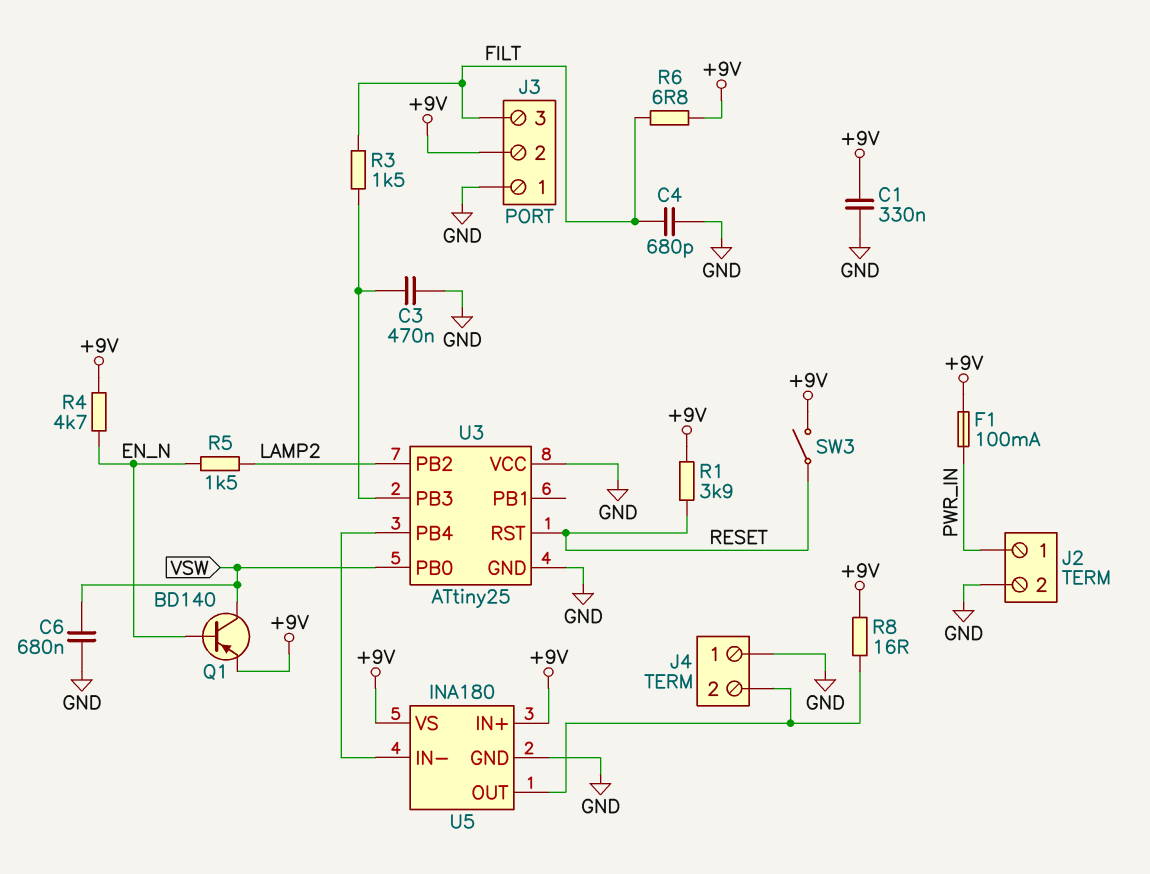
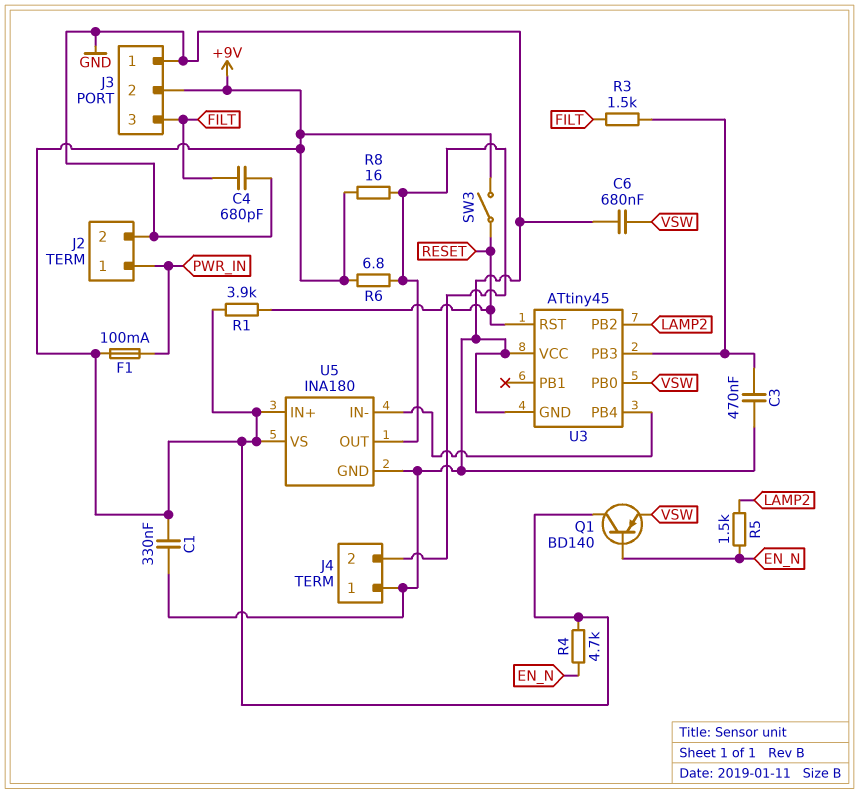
Q1: PNP BD140 (B EN_N, C VSW, E +9V) -> PNP BD140 (B EN_N, C +9V, E VSW)
R6: 6.8 (+9V, FILT) -> 6.8 (+9V, J4/2)
U3: ATtiny25 -> ATtiny45

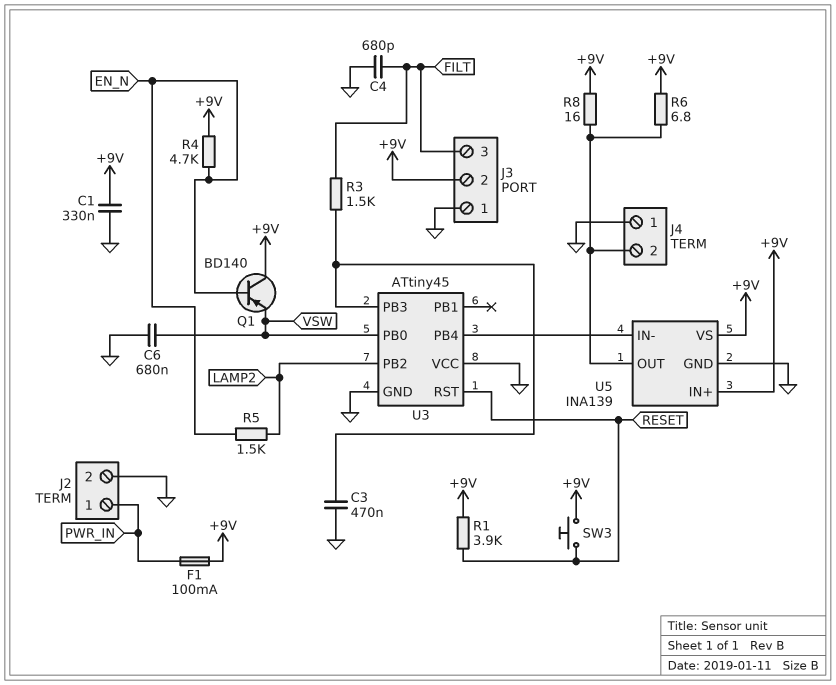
SW3: switch (+9V, RESET) -> button (+9V, RESET)
U5: INA180 -> INA139

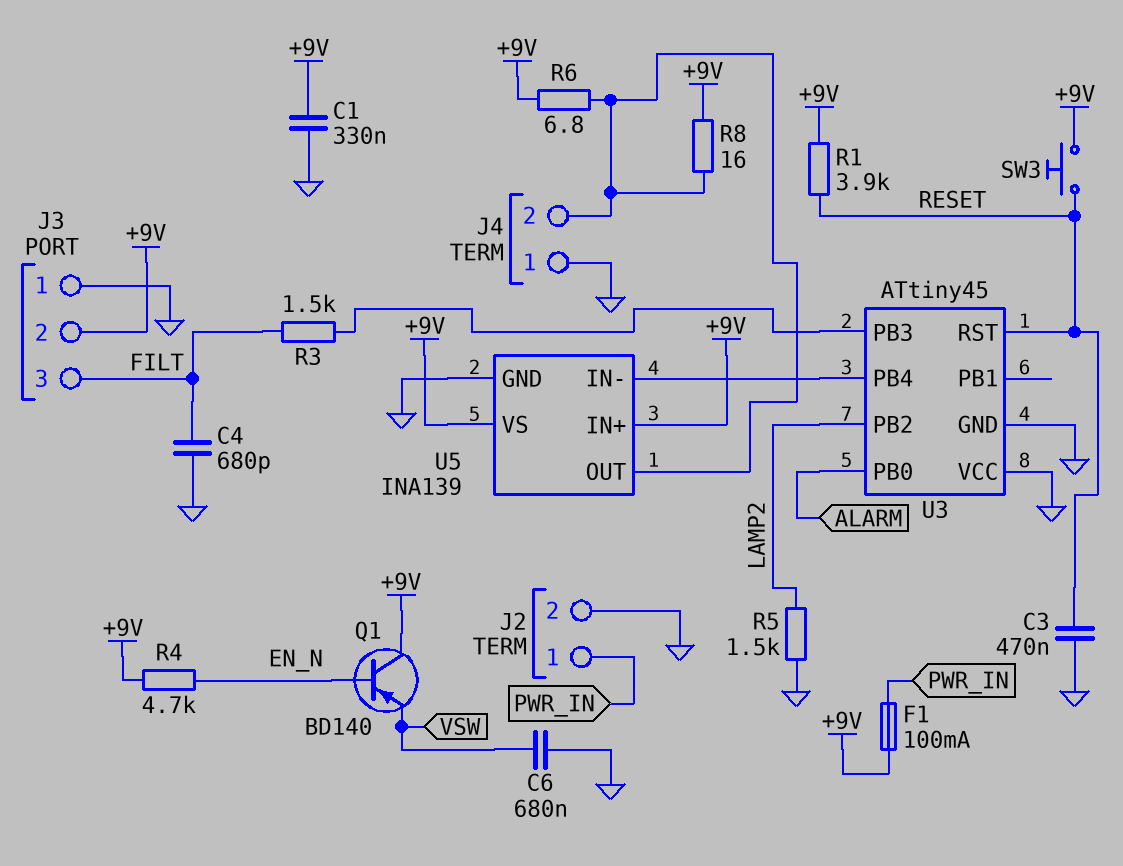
C3: 470nF (GND, U3/PB3) -> 470nF (GND, RESET)
R5: 1.5k (EN_N, LAMP2) -> 1.5k (GND, LAMP2)
U3 pin PB0: VSW -> ALARM

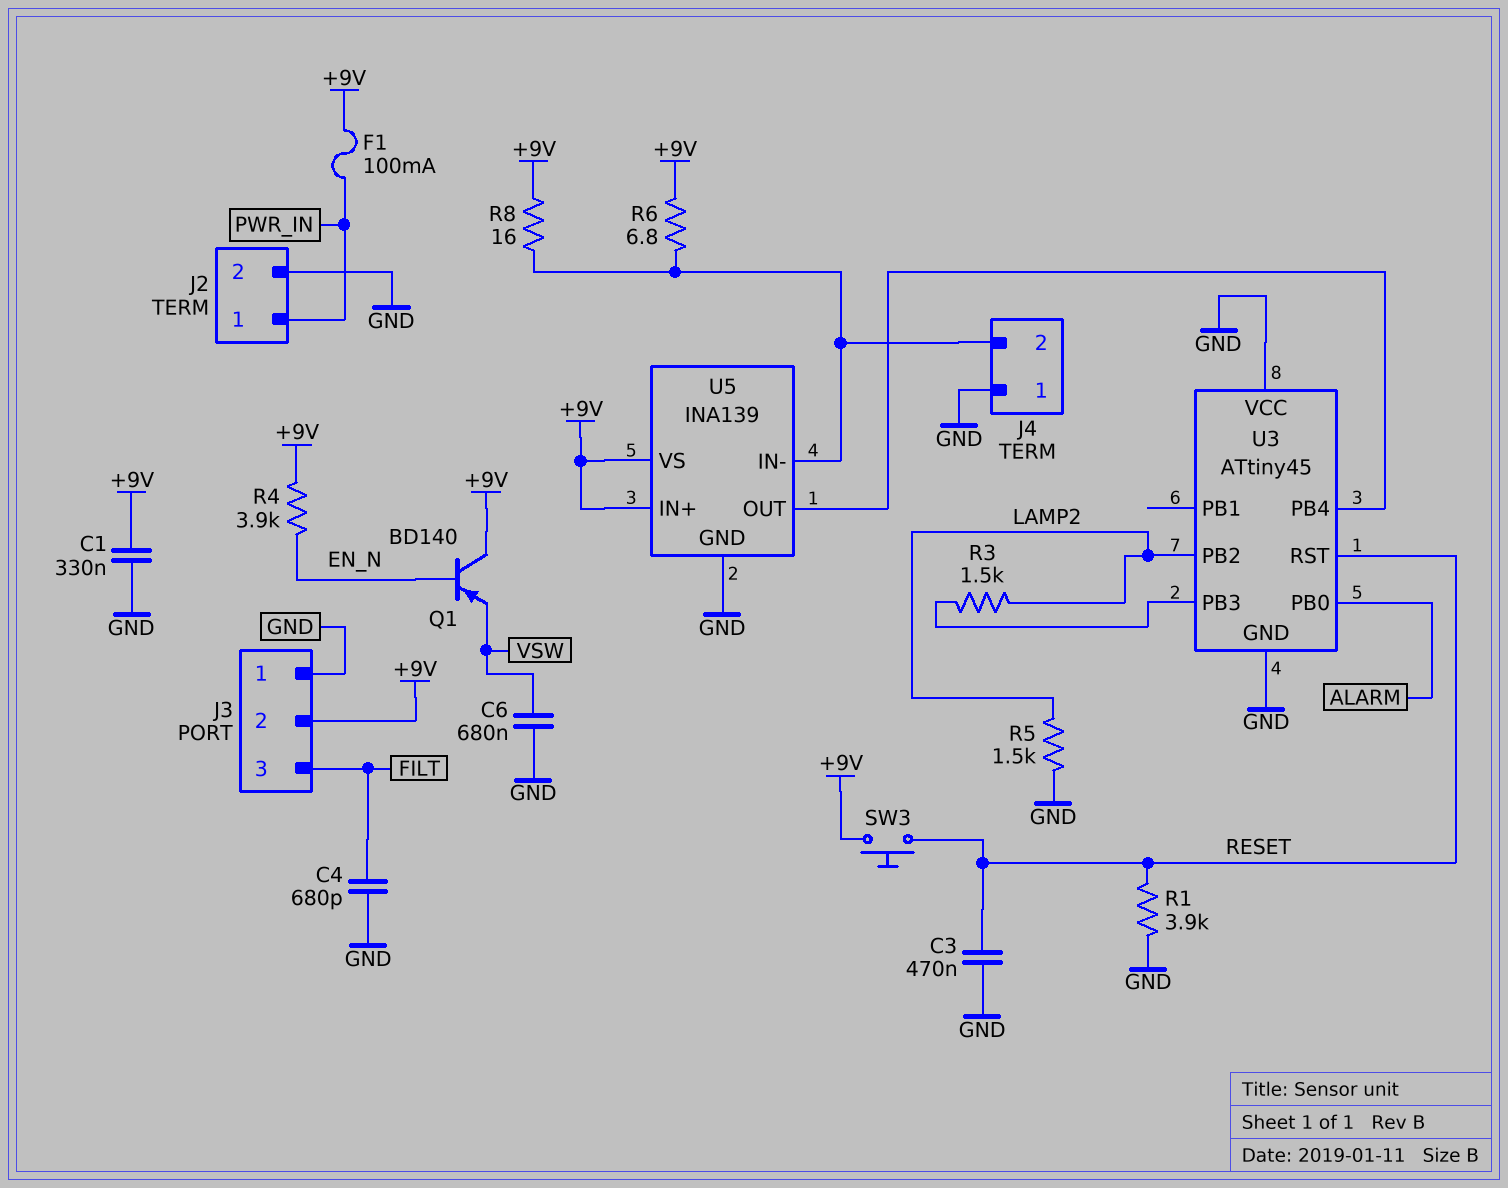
R1: 3.9k (+9V, RESET) -> 3.9k (GND, RESET)
R3: 1.5k (FILT, U3/PB3) -> 1.5k (LAMP2, U3/PB3)
R4: 4.7k (+9V, EN_N) -> 3.9k (+9V, EN_N)
U5 pin IN-: U3/PB4 -> J4/2
U5 pin OUT: J4/2 -> U3/PB4

